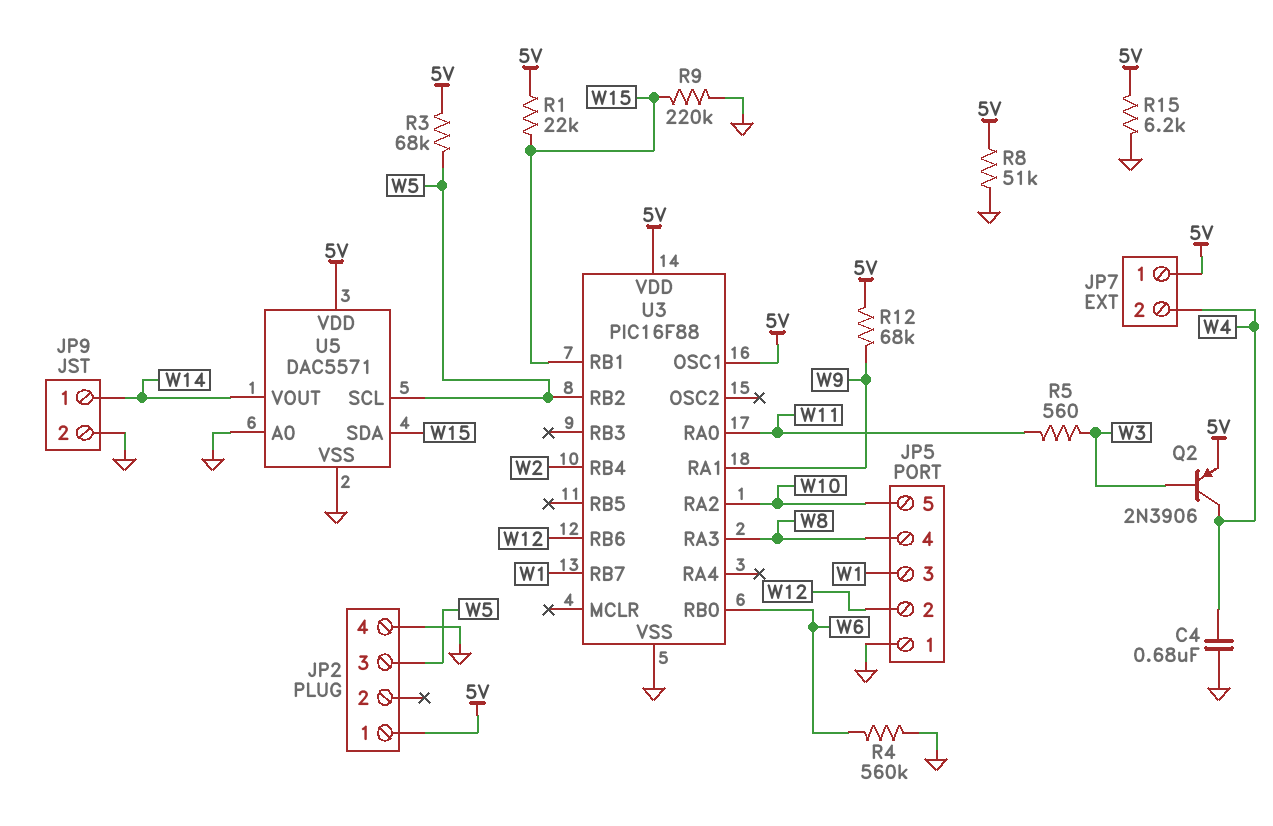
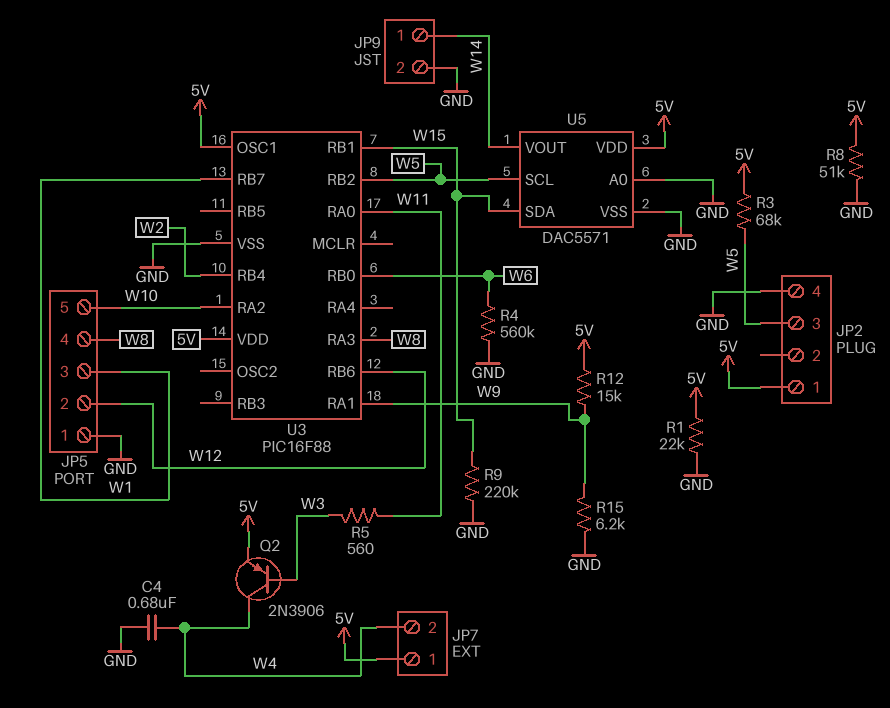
R1: 22k (5V, W15) -> 22k (5V, GND)
R12: 68k (5V, W9) -> 15k (5V, W9)
R15: 6.2k (5V, GND) -> 6.2k (GND, W9)

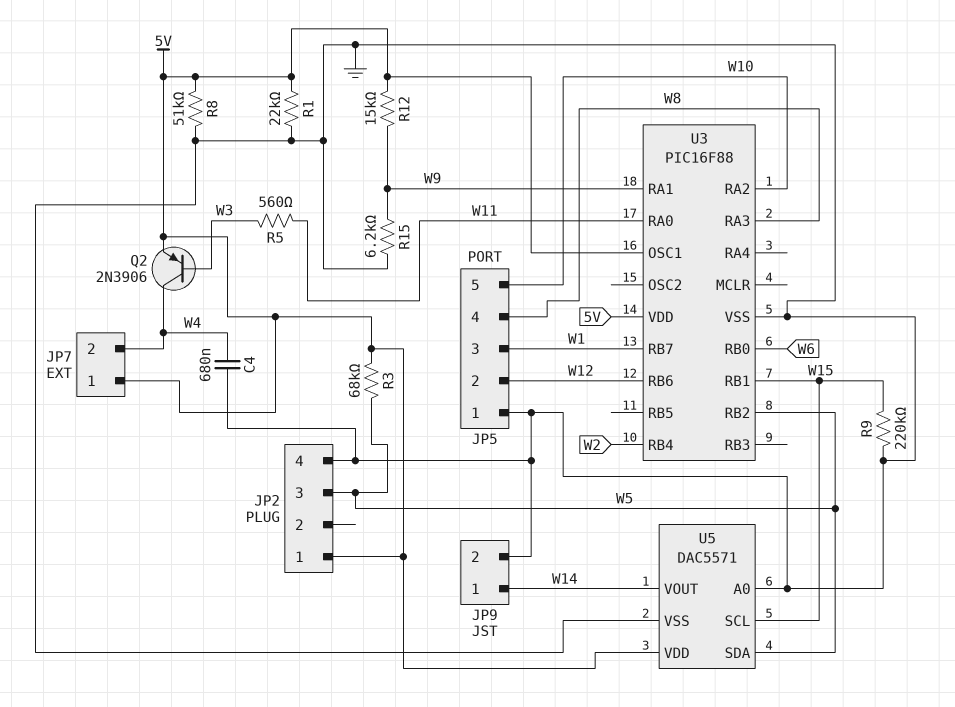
R4: 560k (GND, W6) -> none
U5 pin SCL: W5 -> W15
U5 pin SDA: W15 -> W5

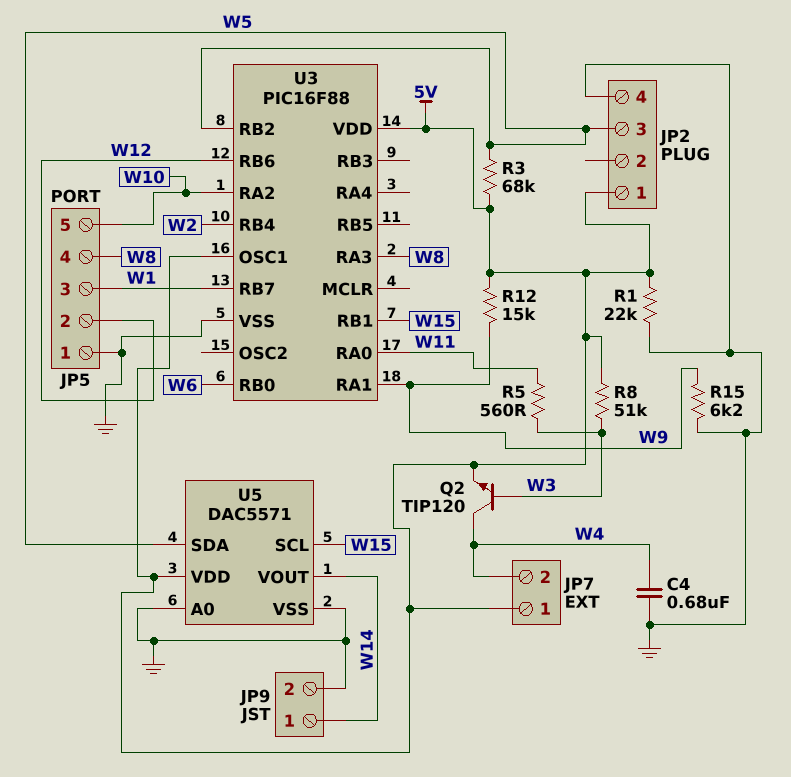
Q2: PNP 2N3906 (B W3, C W4, E 5V) -> NPN TIP120 (B W3, C W4, E 5V)
R8: 51k (5V, GND) -> 51k (5V, W3)
R9: 220k (GND, W15) -> none

